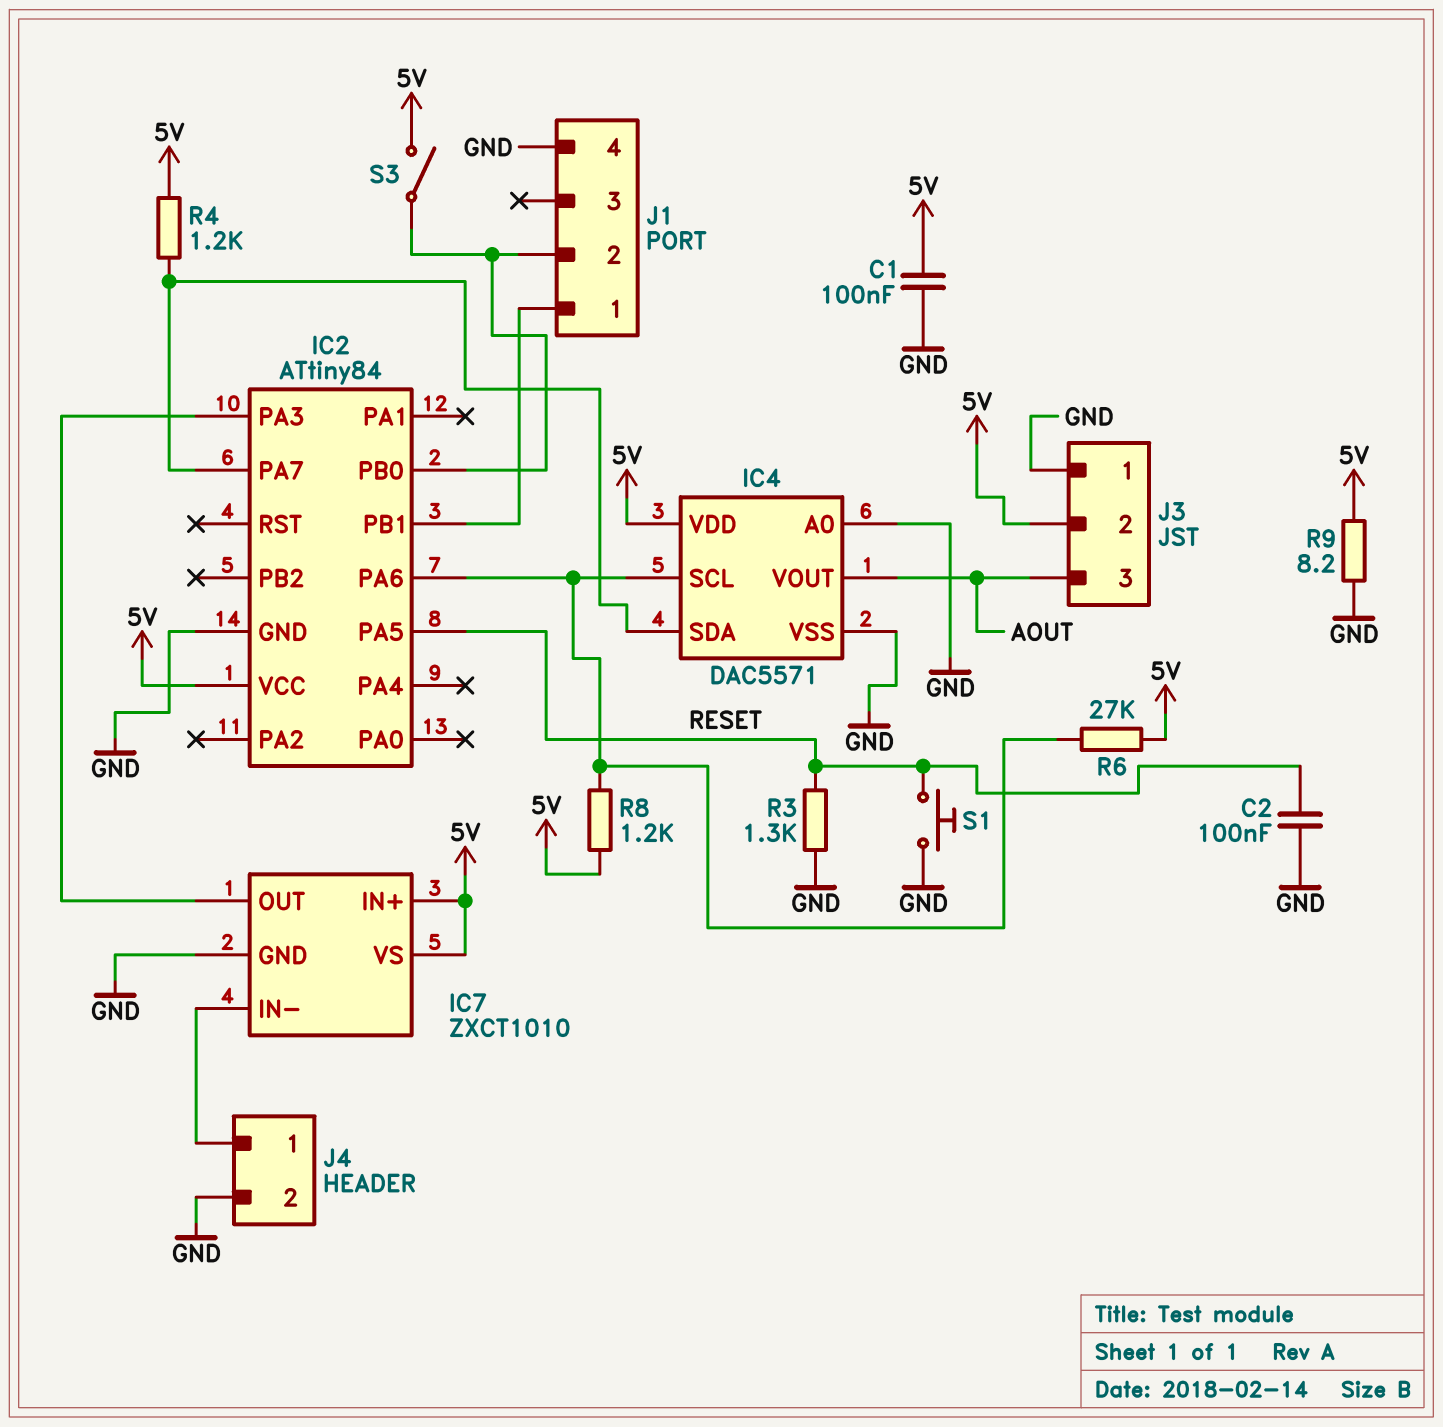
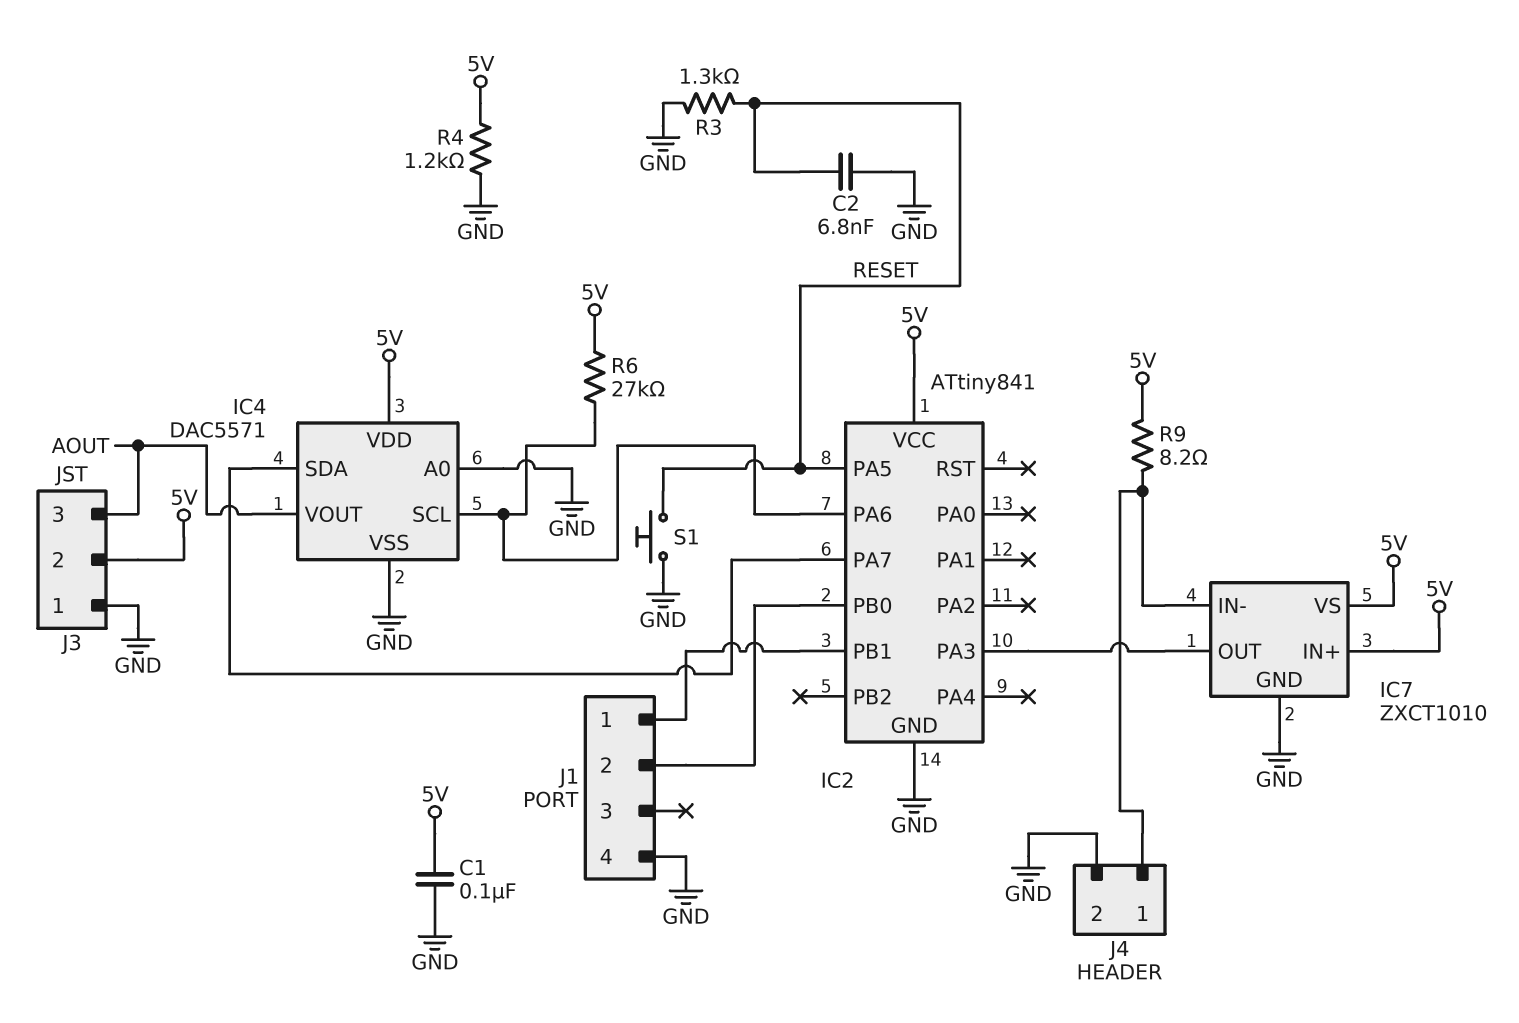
C2: 100nF (GND, RESET) -> 6.8nF (GND, RESET)
IC2: ATtiny84 -> ATtiny841
R4: 1.2k (5V, IC2/PA7) -> 1.2k (5V, GND)
R8: 1.2k (5V, IC2/PA6) -> none
R9: 8.2 (5V, GND) -> 8.2 (5V, IC7/IN-)
S3: switch (5V, IC2/PB0) -> none

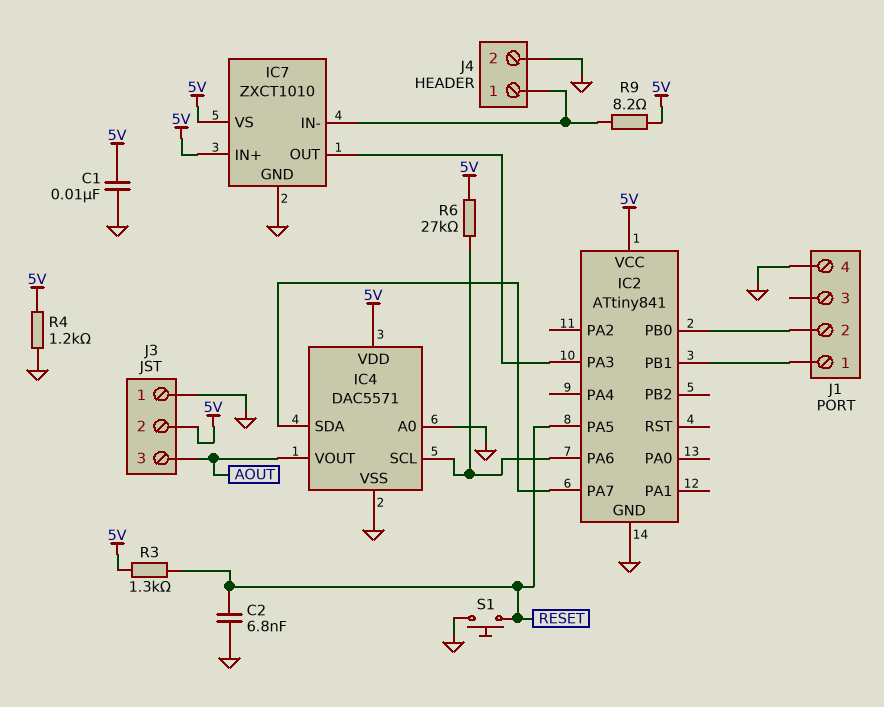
C1: 100nF (5V, GND) -> 10nF (5V, GND)
R3: 1.3k (GND, RESET) -> 1.3k (5V, RESET)

